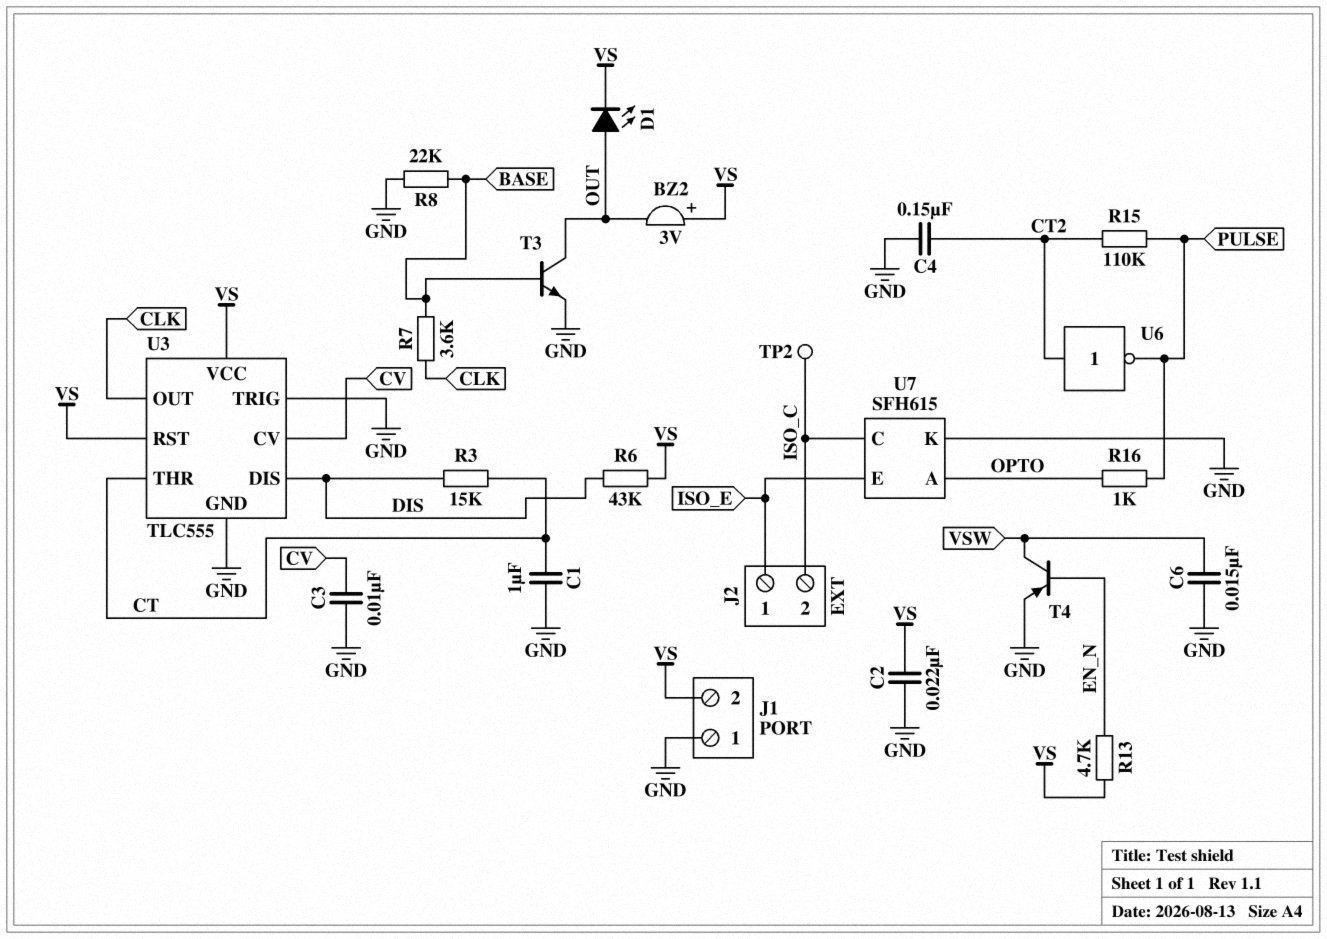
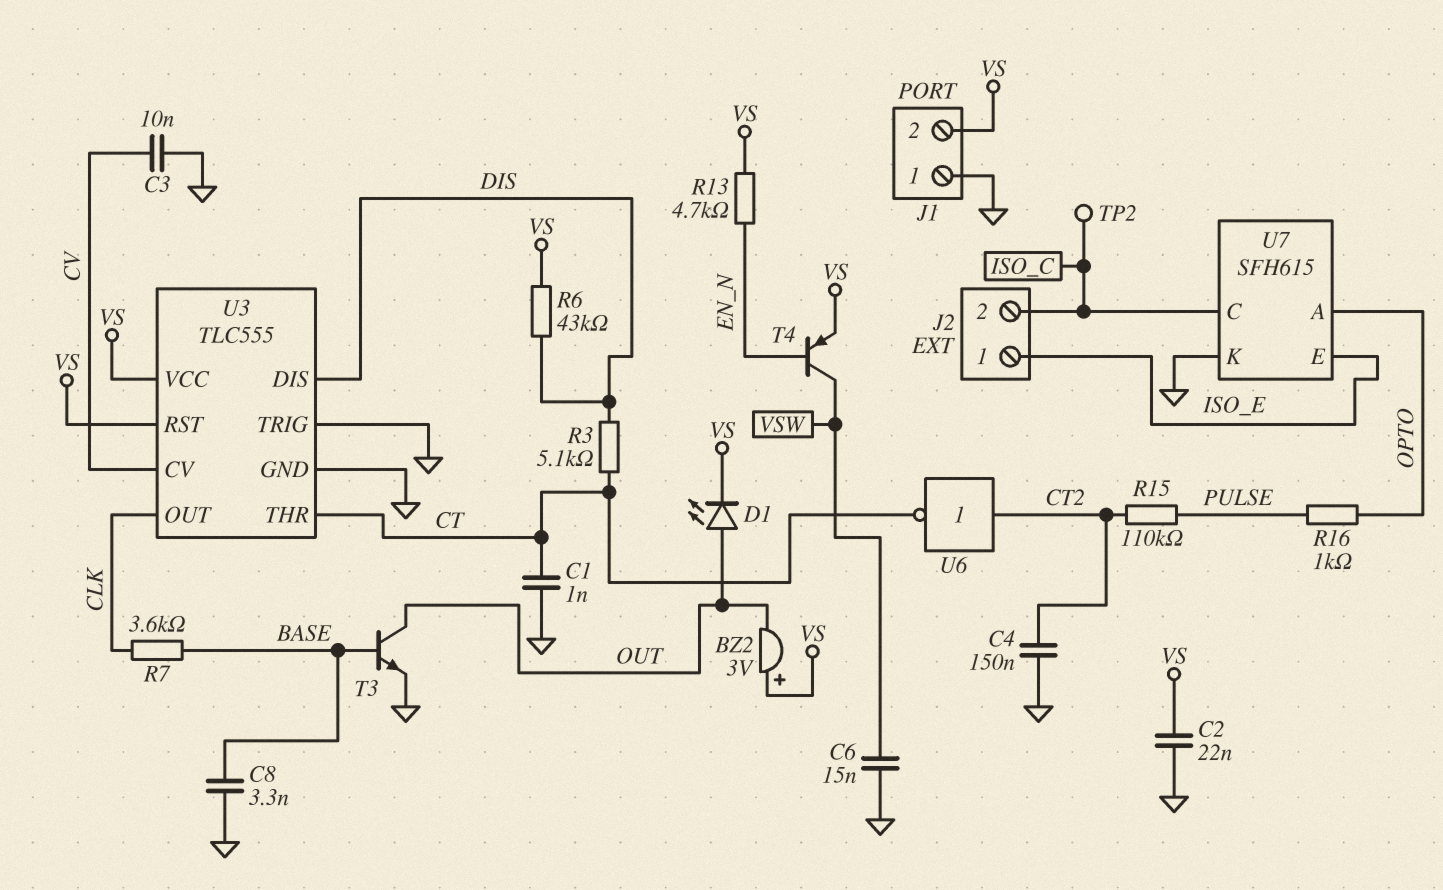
C1: 1uF (CT, GND) -> 1nF (CT, GND)
C8: none -> 3.3nF (BASE, GND)
R3: 15k (CT, DIS) -> 5.1k (CT, DIS)
R8: 22k (BASE, GND) -> none
T4: PNP (B EN_N, C VSW, E GND) -> PNP (B EN_N, C VSW, E VS)
U6: NOT (in CT2, out PULSE) -> NOT (in CT2, out CT)

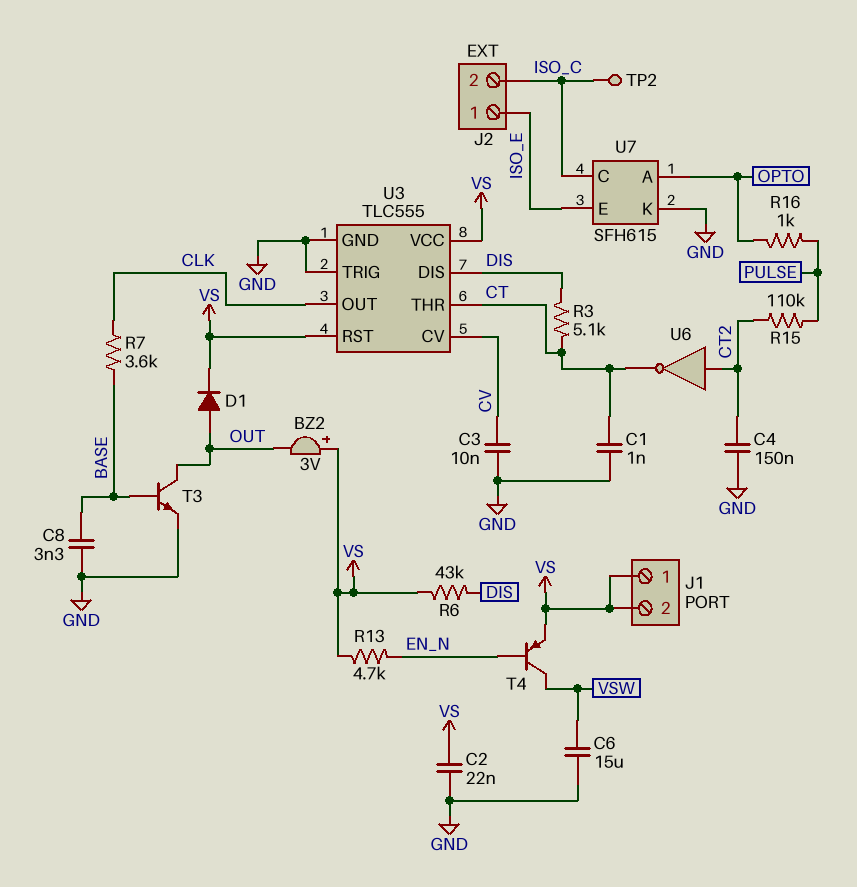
C6: 15nF (GND, VSW) -> 15uF (GND, VSW)
D1: LED (A OUT, K VS) -> diode (A OUT, K VS)
J1 pin 1: GND -> VS

